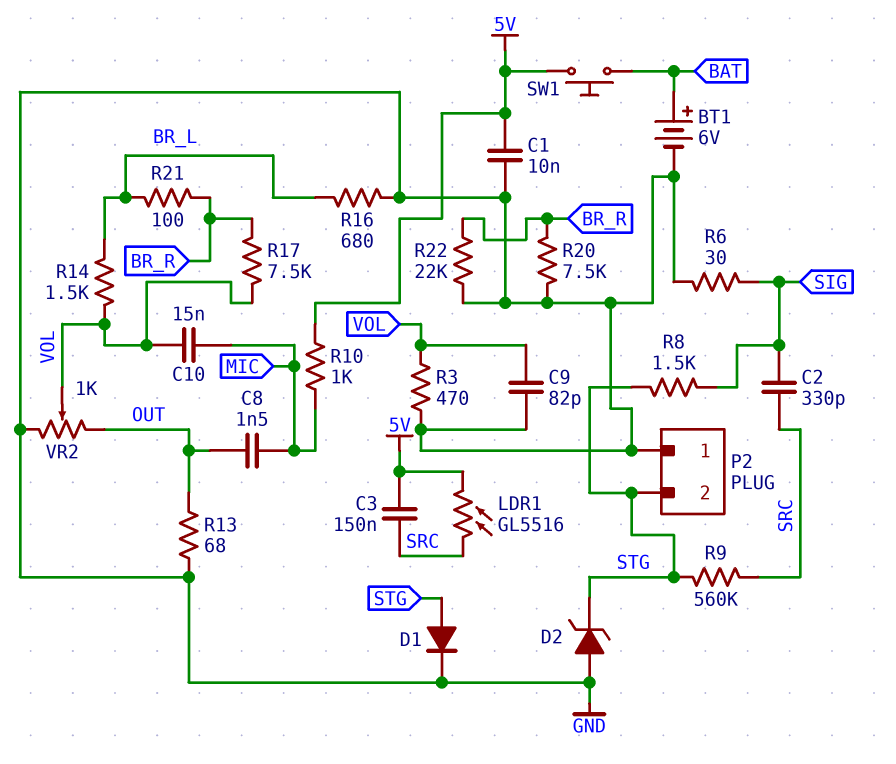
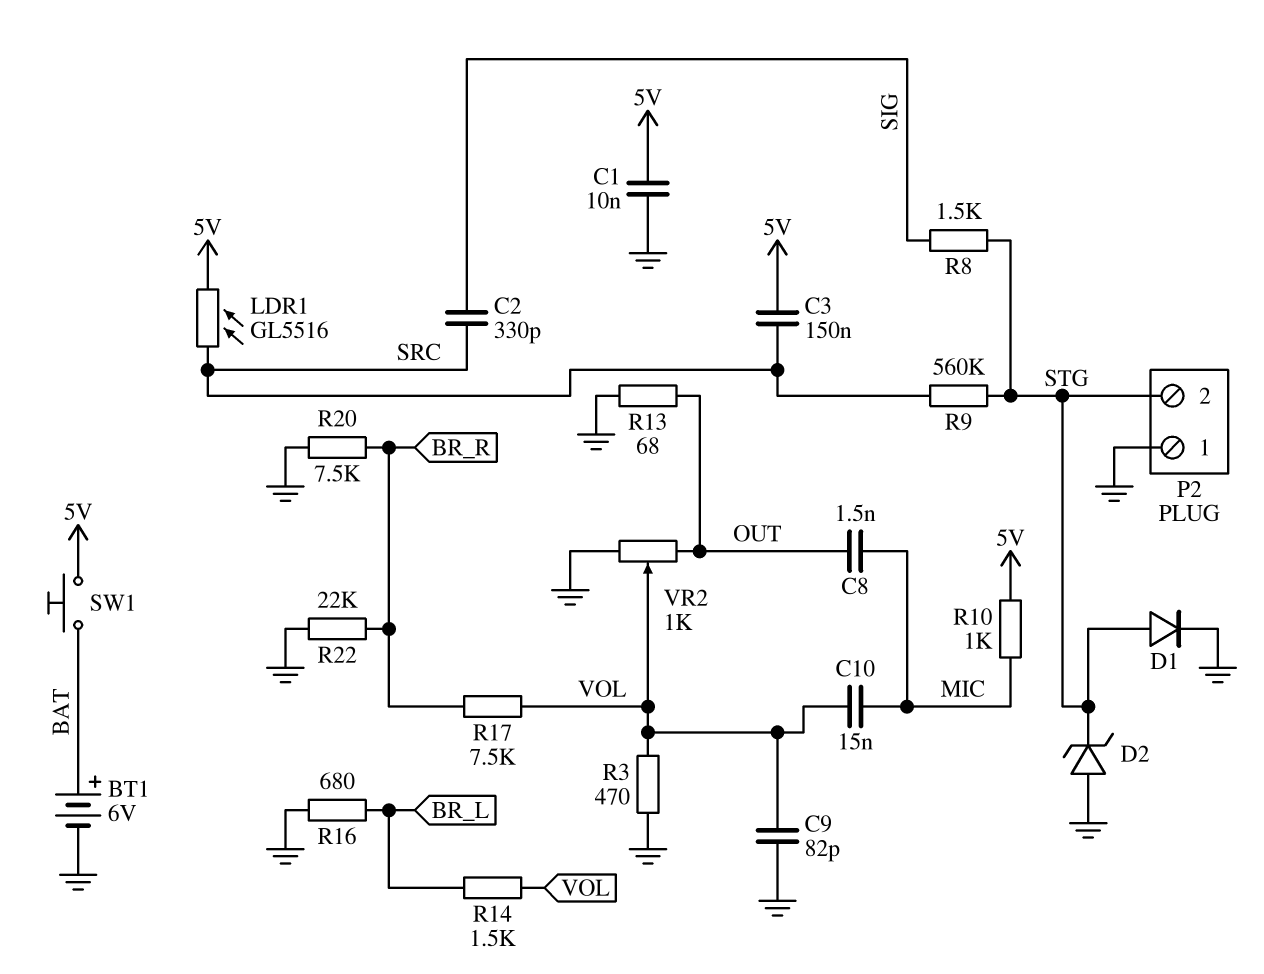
R6: 30 (GND, SIG) -> none
R21: 100 (BR_L, BR_R) -> none

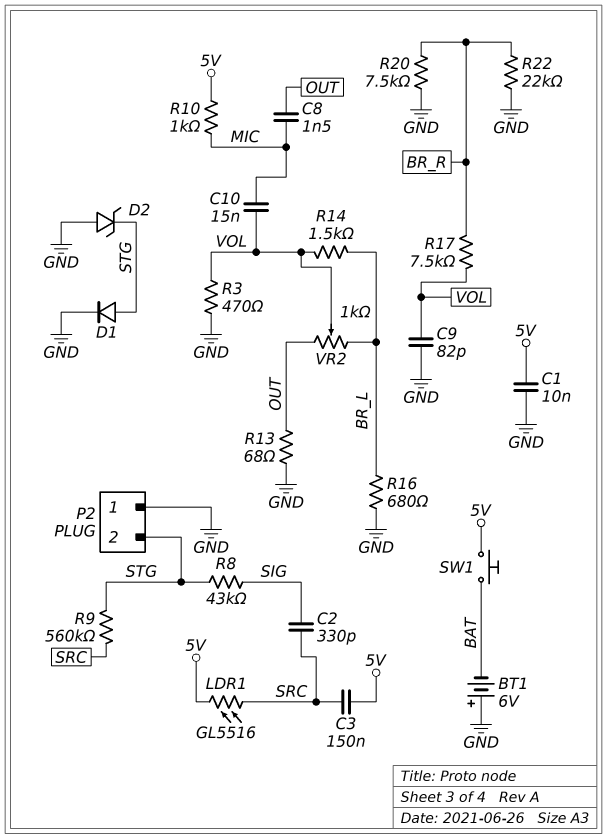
BT1: 6V (plus BAT, minus GND) -> 6V (plus GND, minus BAT)
R8: 1.5k (SIG, STG) -> 43k (SIG, STG)
VR2: 1k (GND, OUT, wiper VOL) -> 1k (BR_L, OUT, wiper VOL)

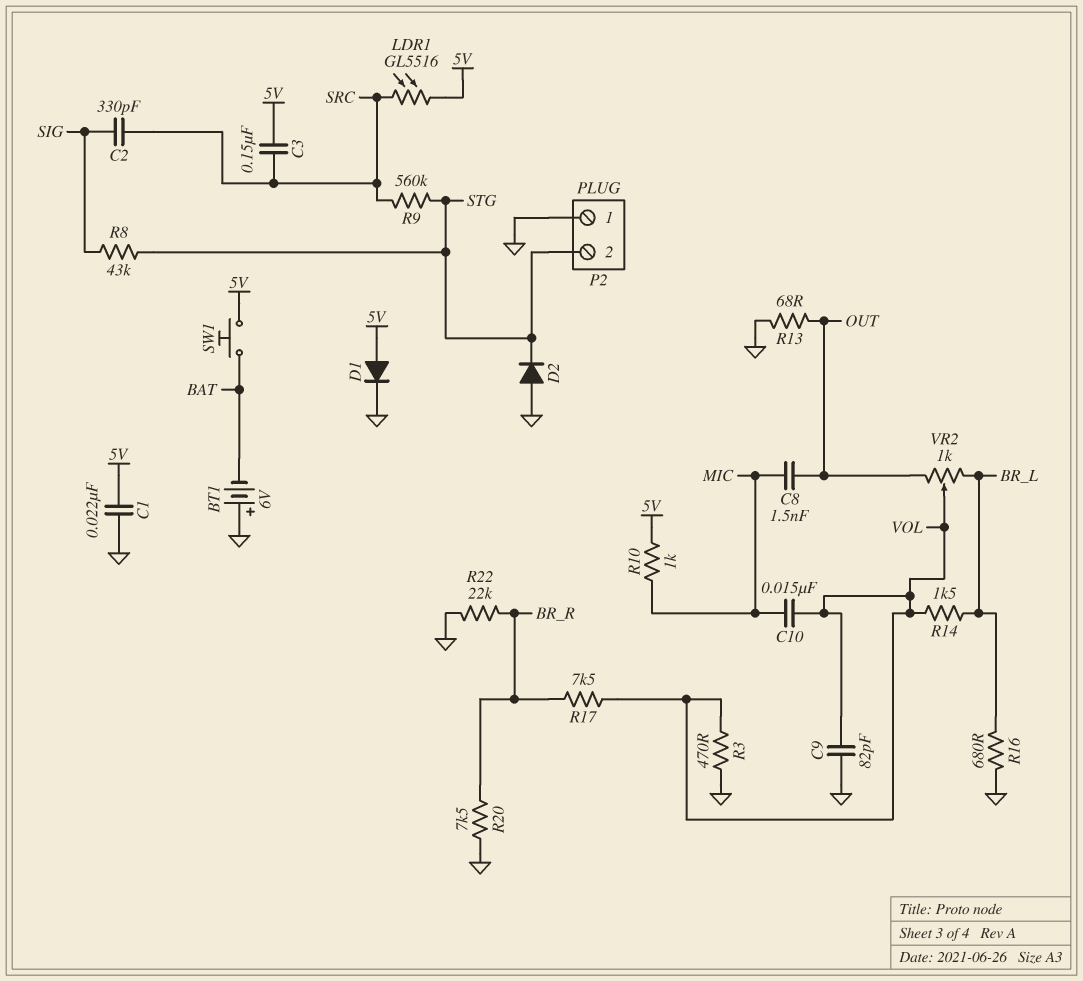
C1: 10nF (5V, GND) -> 22nF (5V, GND)
D1: diode (A STG, K GND) -> diode (A 5V, K GND)
D2: zener (A GND, K STG) -> diode (A GND, K STG)

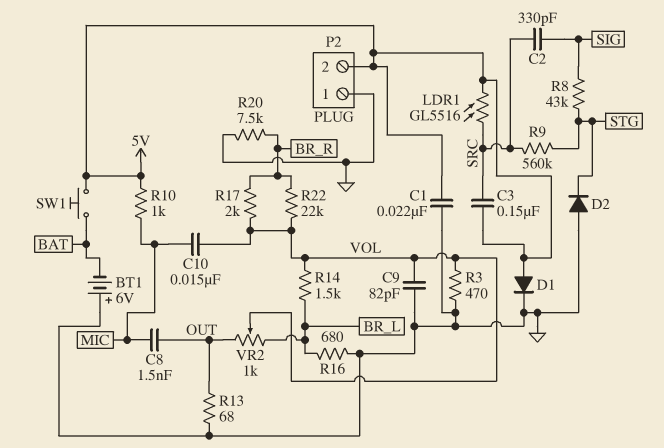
P2 pin 2: STG -> 5V
R17: 7.5k (BR_R, VOL) -> 2k (BR_R, VOL)
R22: 22k (BR_R, GND) -> 22k (BR_R, VOL)

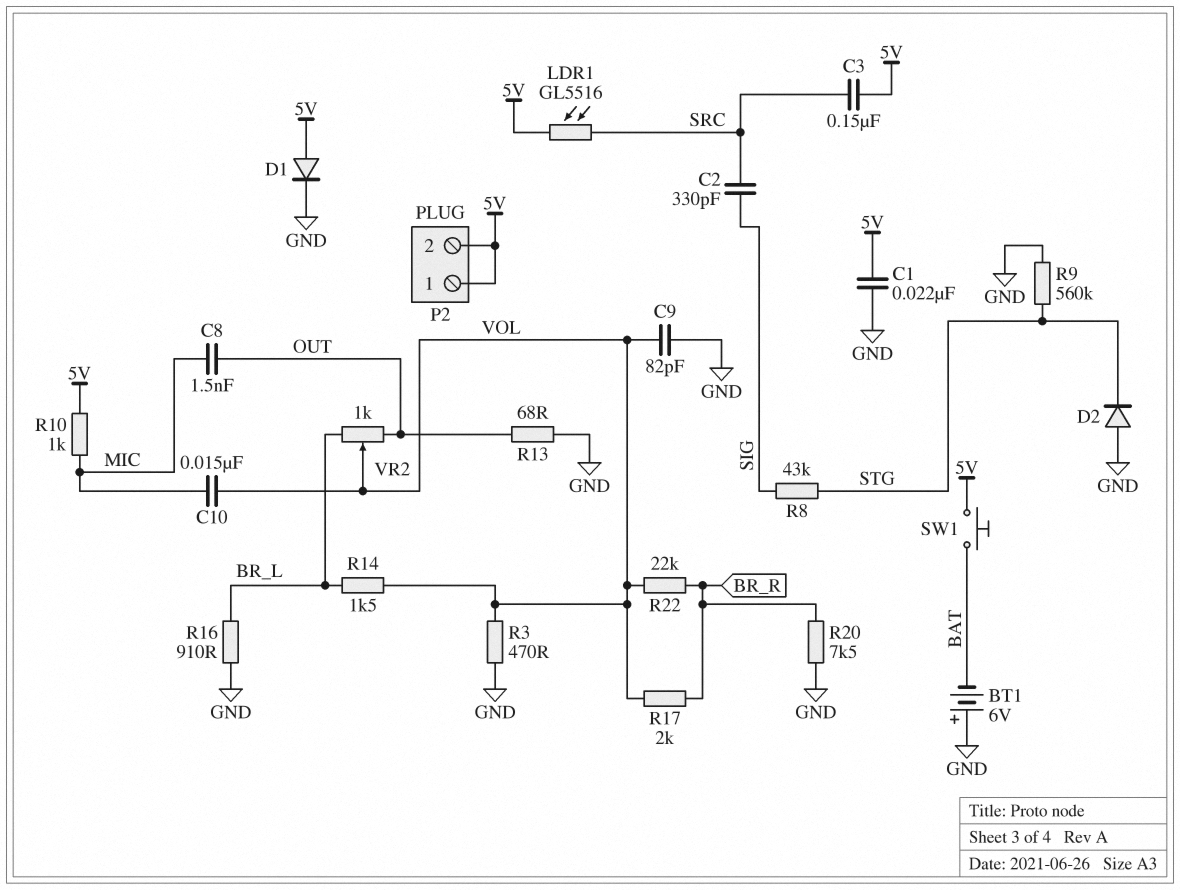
P2 pin 1: GND -> 5V
R9: 560k (SRC, STG) -> 560k (GND, STG)
R16: 680 (BR_L, GND) -> 910 (BR_L, GND)

